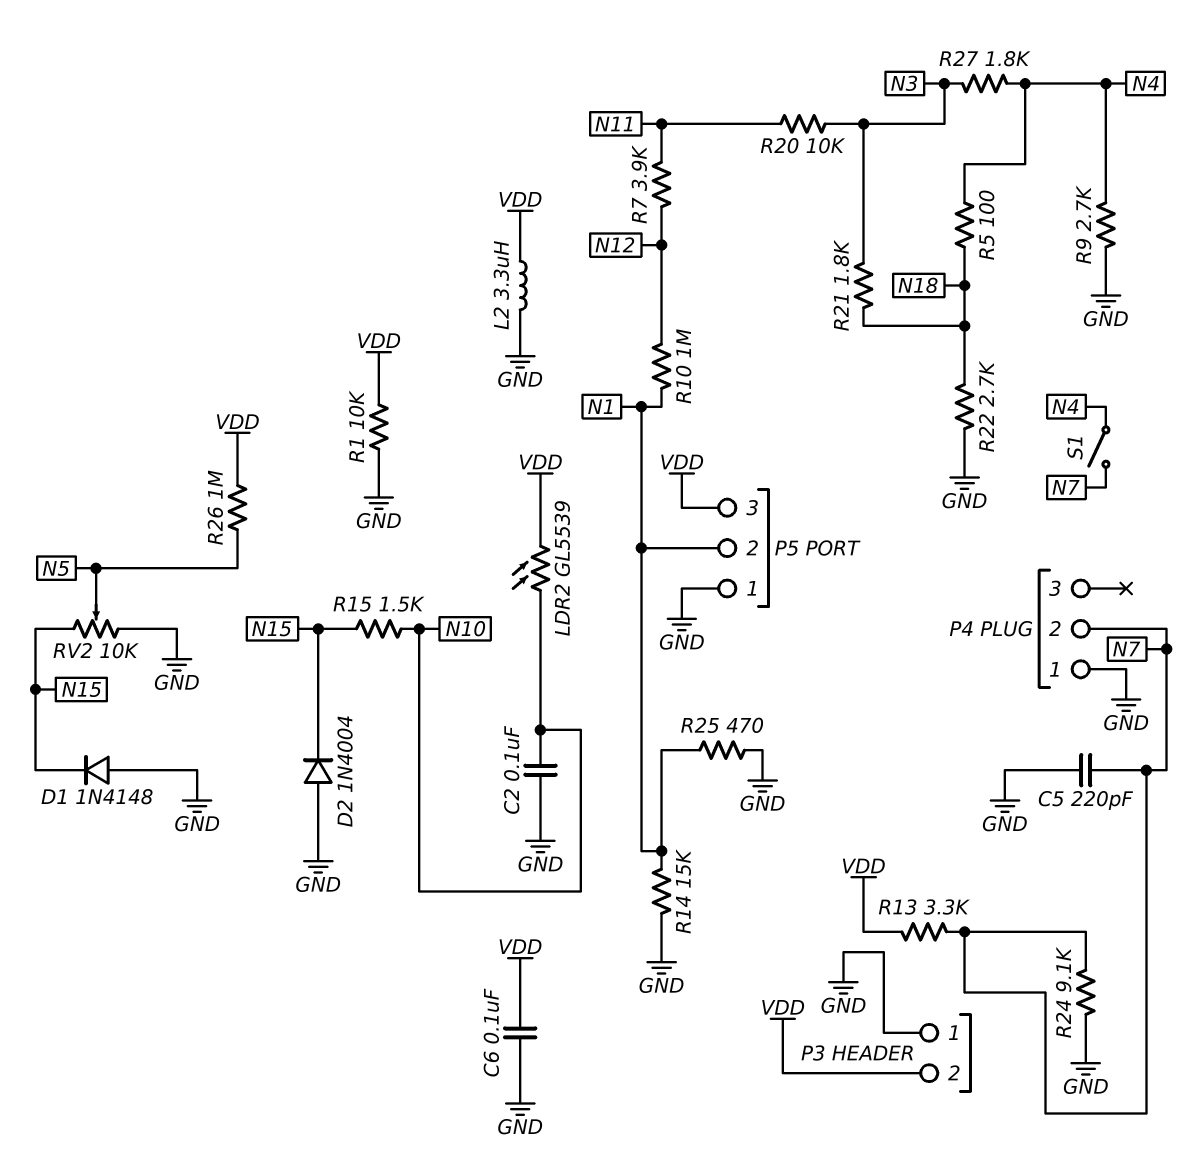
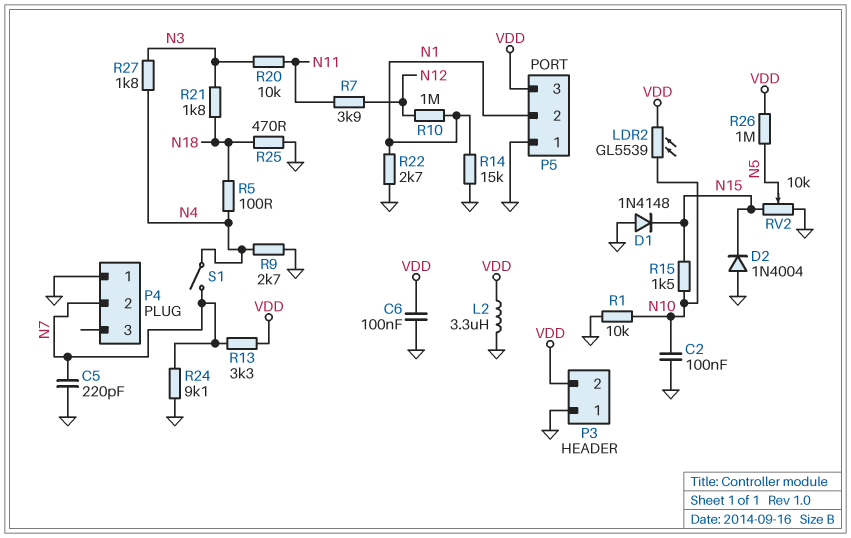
R1: 10k (GND, VDD) -> 10k (GND, N10)
R22: 2.7k (GND, N18) -> 2.7k (GND, N1)
R25: 470 (GND, N1) -> 470 (GND, N18)

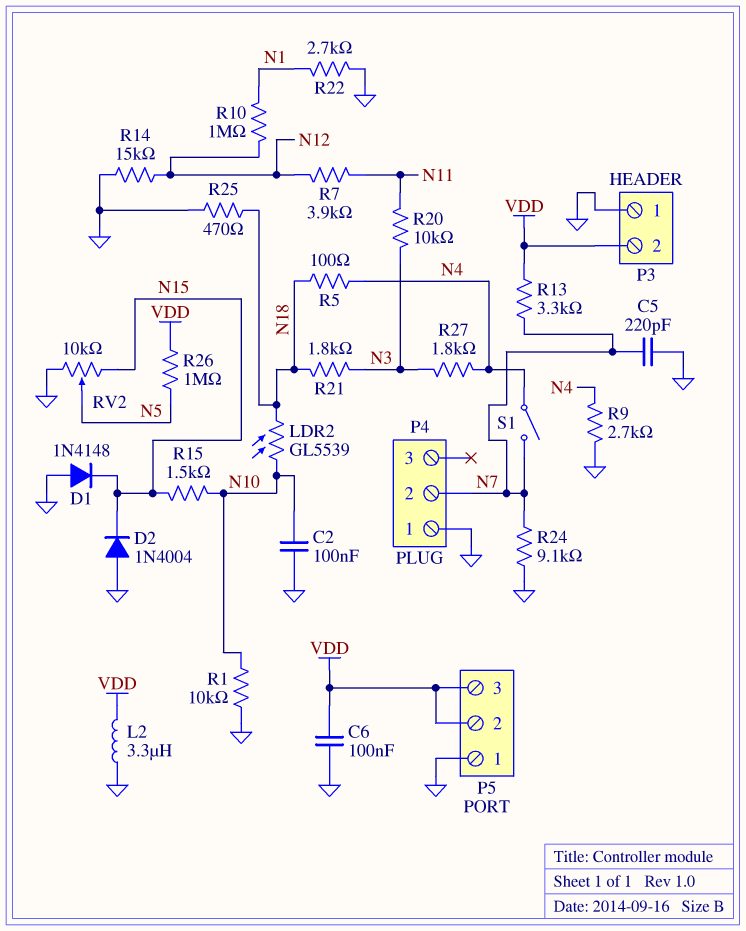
LDR2: GL5539 (N10, VDD) -> GL5539 (N10, N18)
P5 pin 2: N1 -> VDD
R14: 15k (GND, N1) -> 15k (GND, N12)

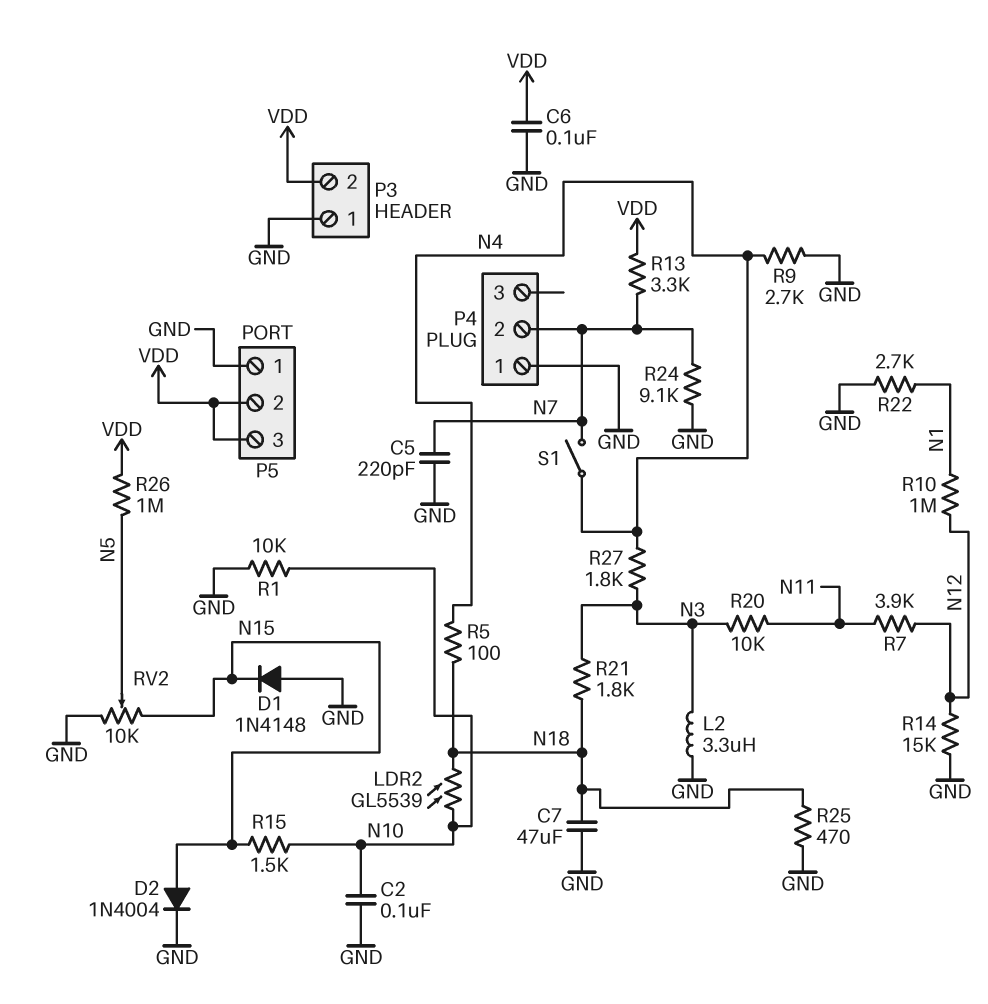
C7: none -> 47uF (GND, N18)
D2: diode 1N4004 (A GND, K N15) -> diode 1N4004 (A N15, K GND)
L2: 3.3uH (GND, VDD) -> 3.3uH (GND, N3)

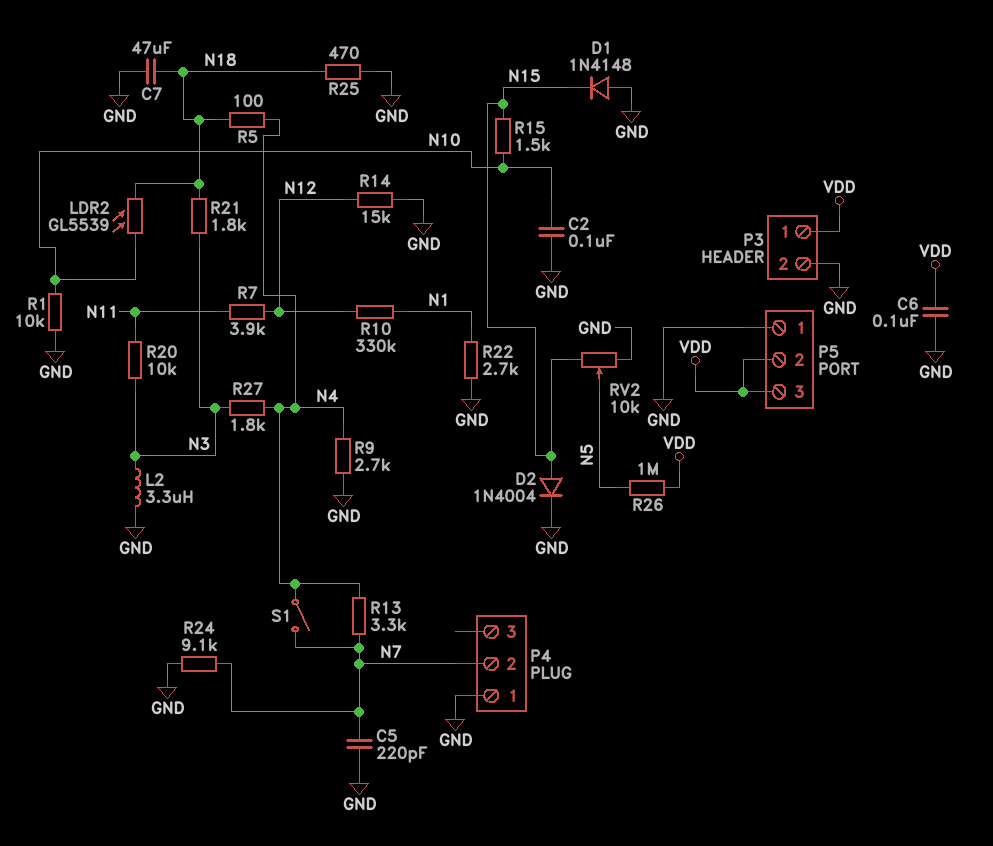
P3 pin 1: GND -> VDD
P3 pin 2: VDD -> GND
R10: 1M (N1, N12) -> 330k (N1, N12)
R13: 3.3k (N7, VDD) -> 3.3k (N4, N7)

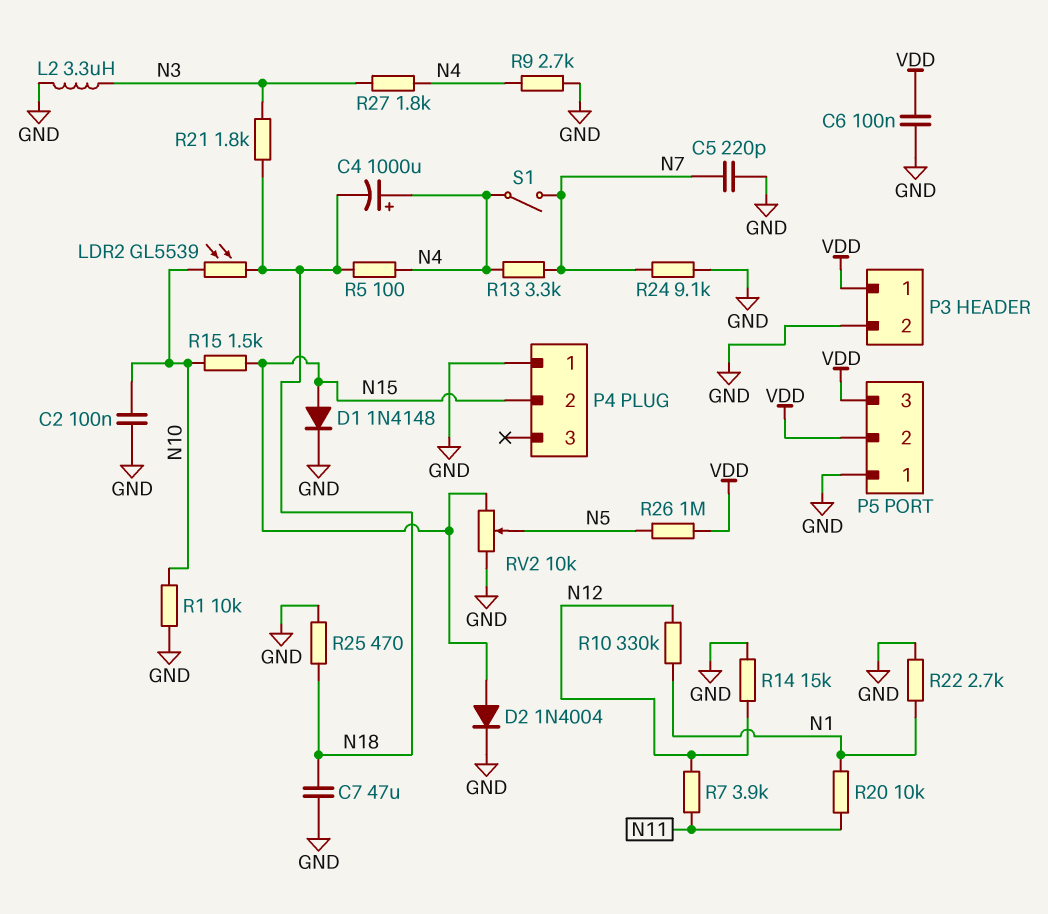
C4: none -> 1000uF (plus N4, minus N18)
D1: diode 1N4148 (A GND, K N15) -> diode 1N4148 (A N15, K GND)
P4 pin 2: N7 -> N15
R20: 10k (N3, N11) -> 10k (N1, N11)

